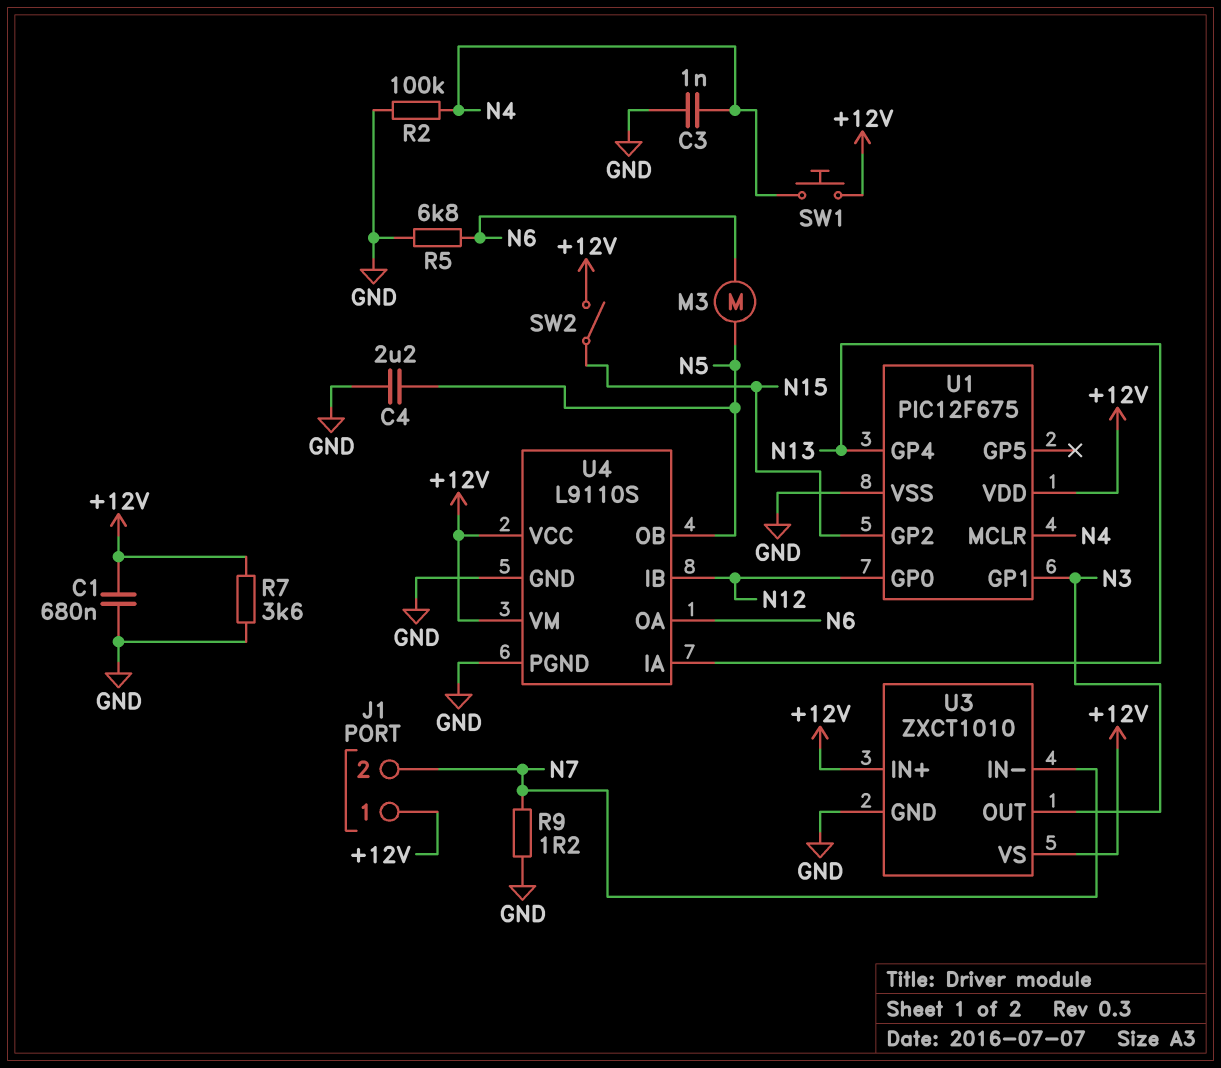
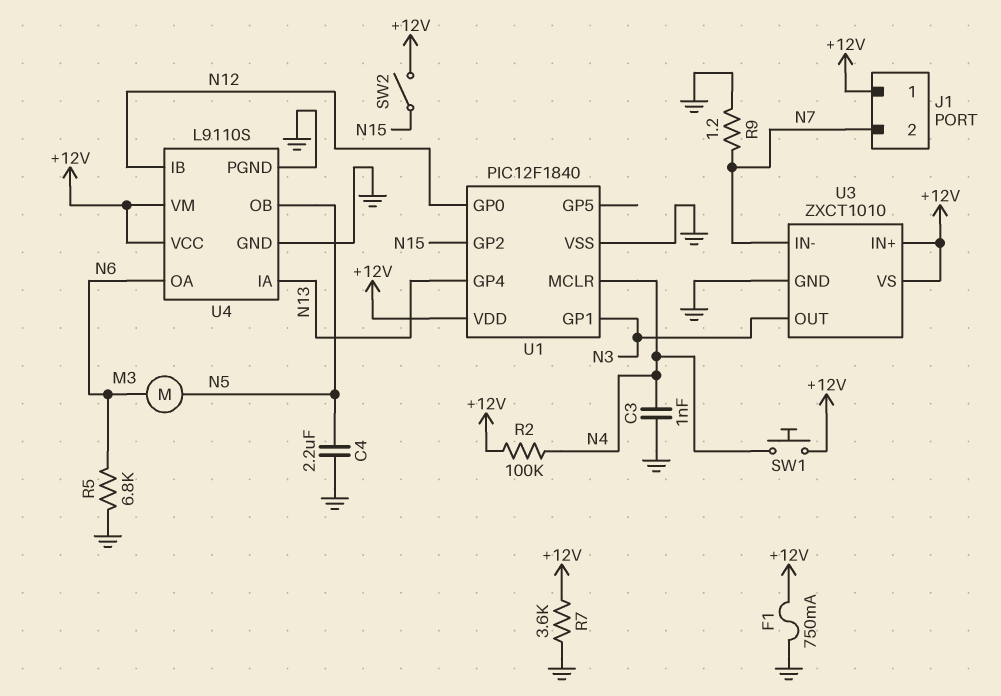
C1: 680nF (+12V, GND) -> none
F1: none -> 750mA (+12V, GND)
R2: 100k (GND, N4) -> 100k (+12V, N4)
U1: PIC12F675 -> PIC12F1840

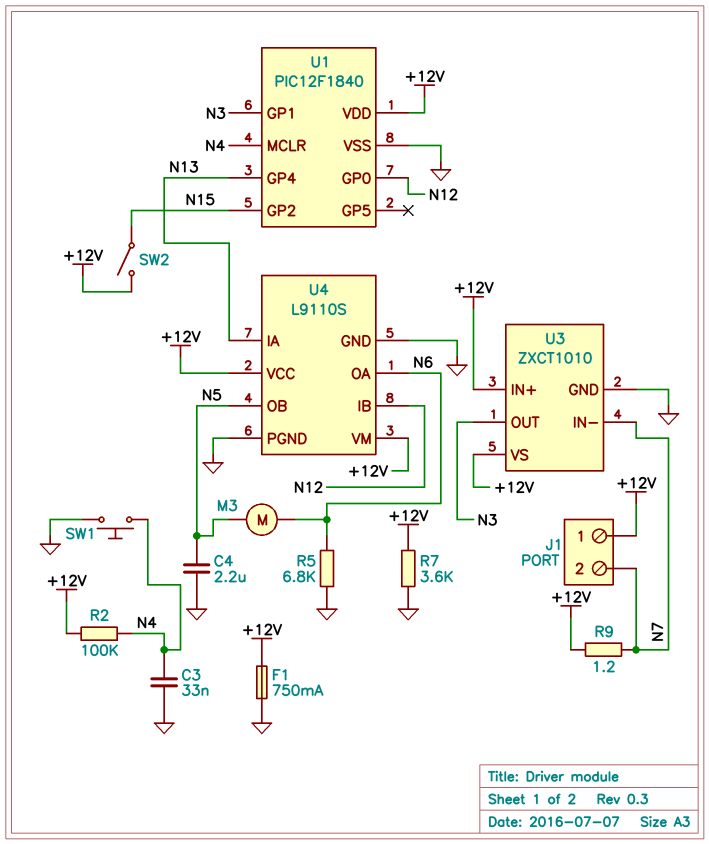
C3: 1nF (GND, N4) -> 33nF (GND, N4)
R9: 1.2 (GND, N7) -> 1.2 (+12V, N7)
SW1: button (+12V, N4) -> button (GND, N4)

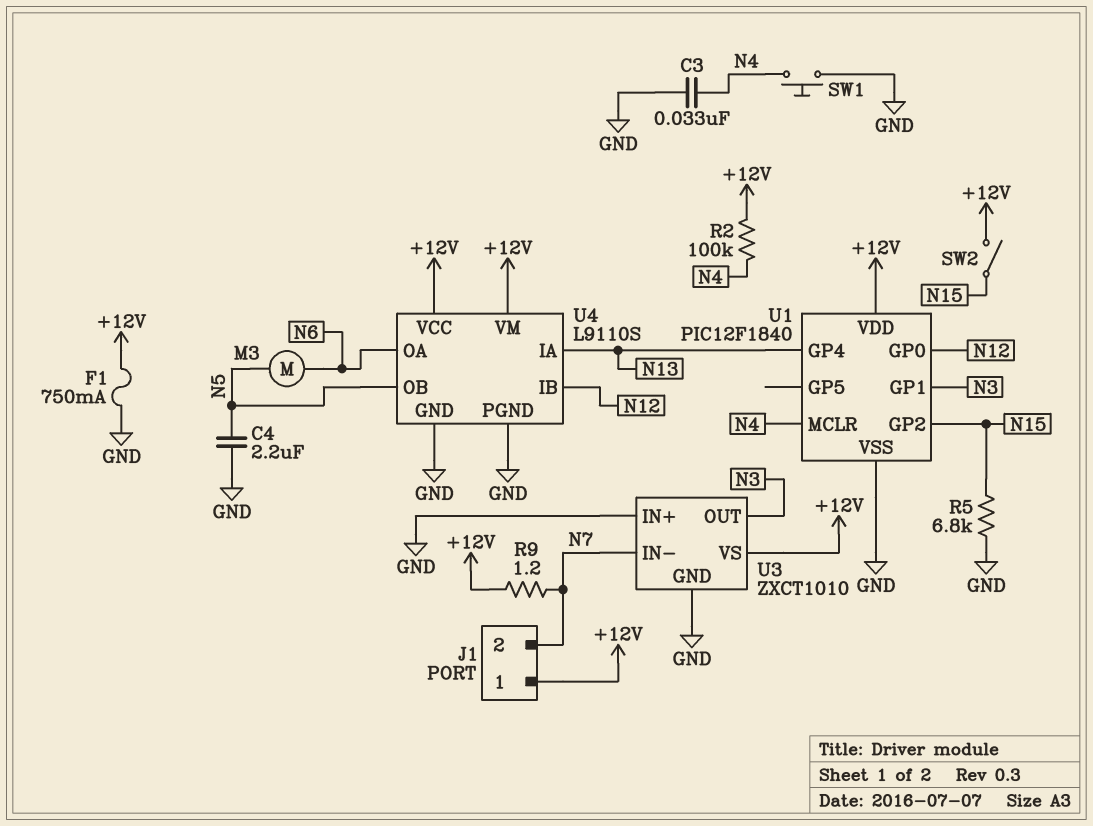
R5: 6.8k (GND, N6) -> 6.8k (GND, N15)
R7: 3.6k (+12V, GND) -> none
U3 pin IN+: +12V -> GND

